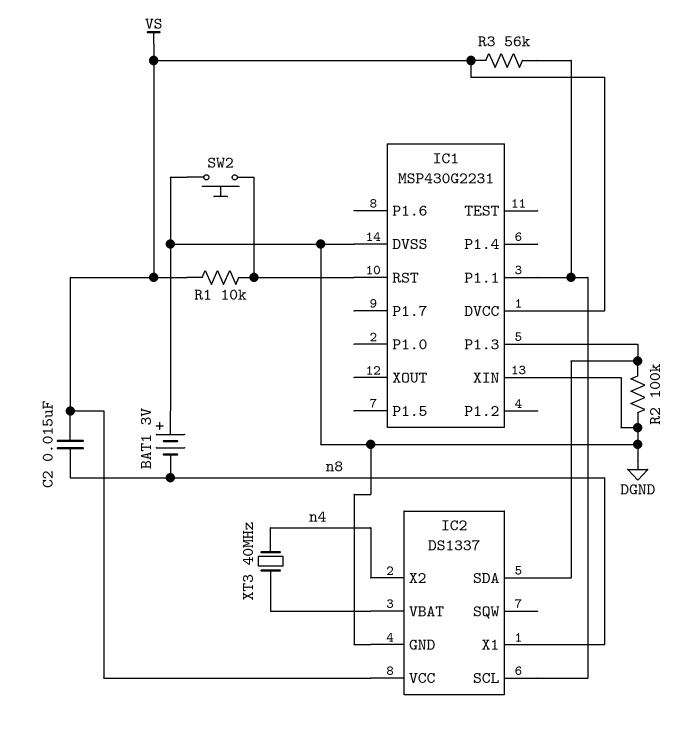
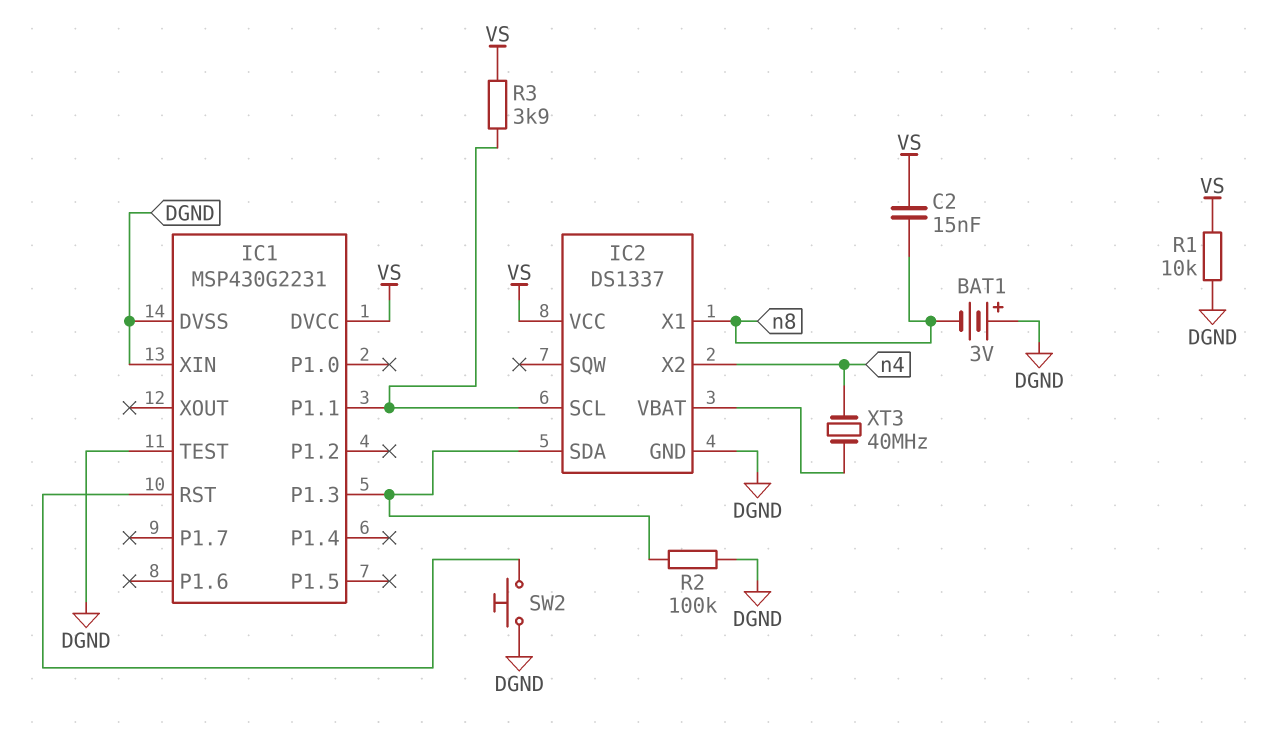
IC1 pin TEST: none -> DGND
R1: 10k (IC1/RST, VS) -> 10k (DGND, VS)
R3: 56k (IC1/P1.1, VS) -> 3.9k (IC1/P1.1, VS)

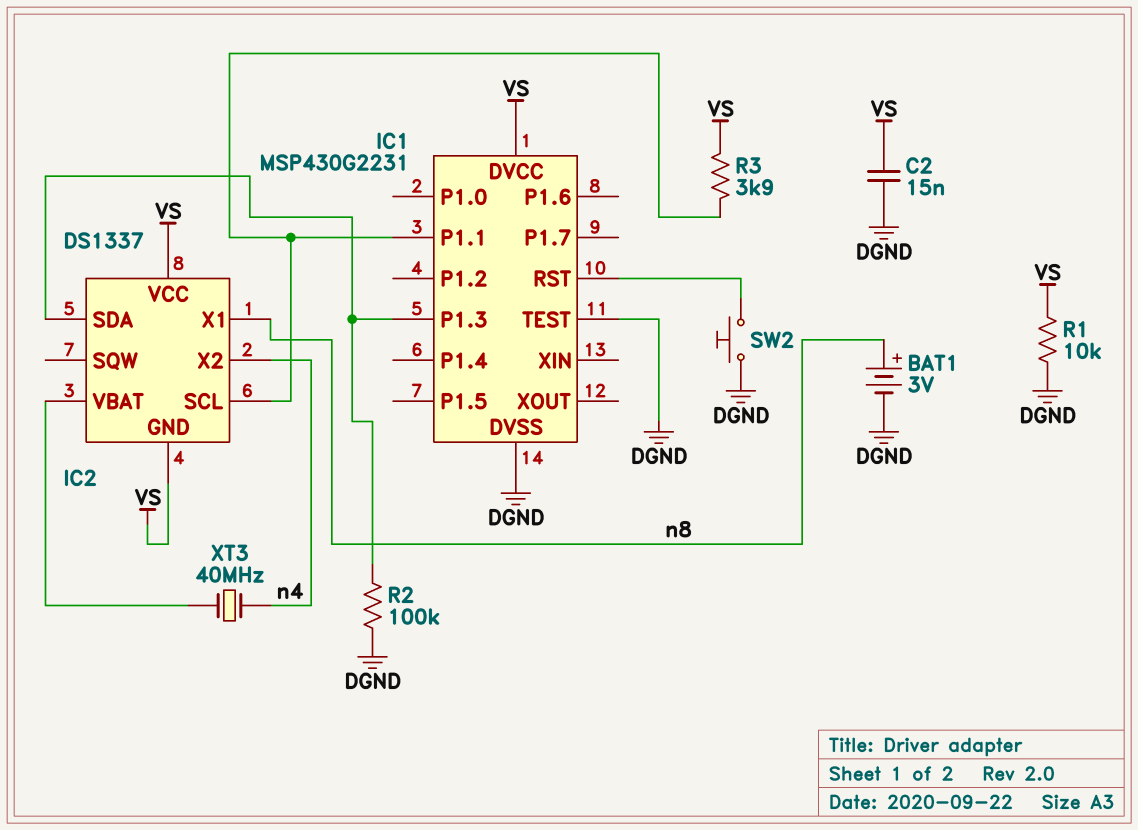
BAT1: 3V (plus DGND, minus n8) -> 3V (plus n8, minus DGND)
C2: 15nF (VS, n8) -> 15nF (DGND, VS)
IC1 pin XIN: DGND -> none
IC2 pin GND: DGND -> VS

